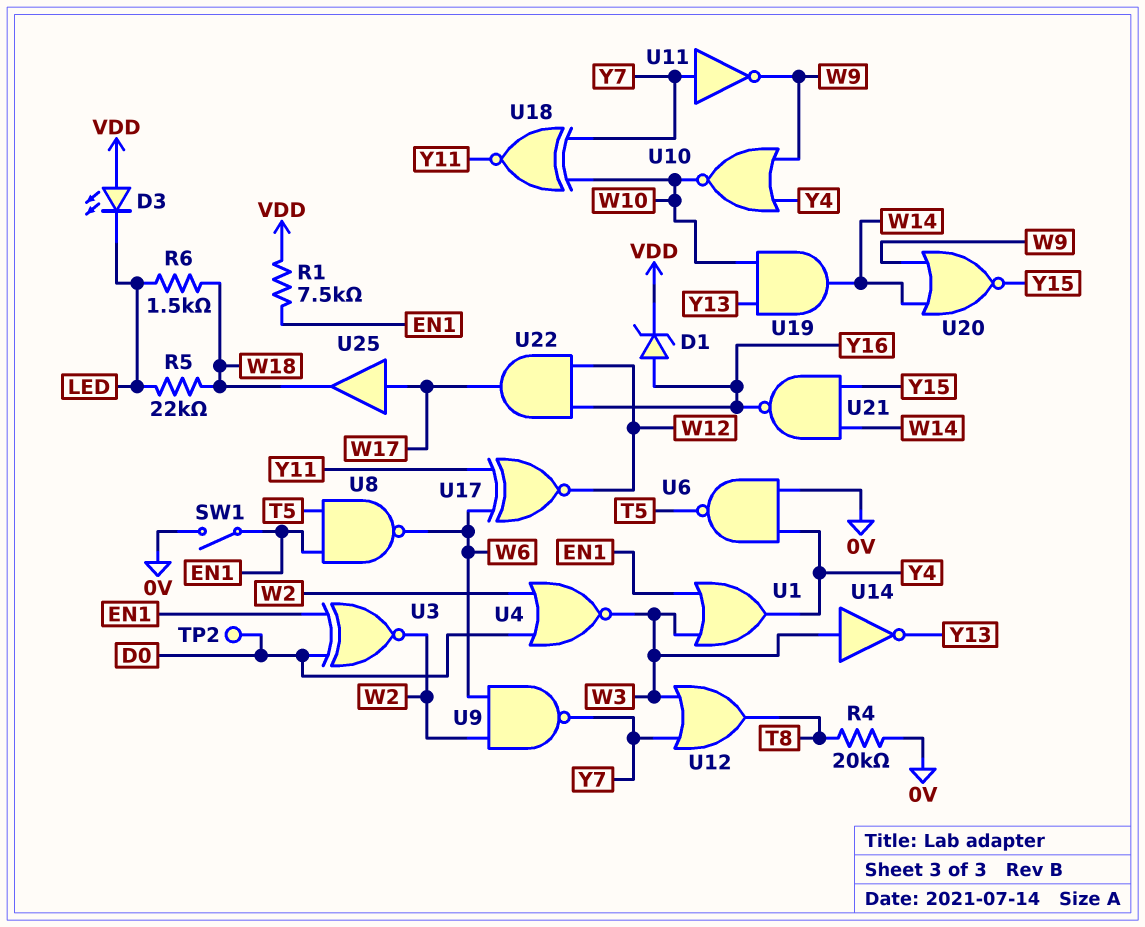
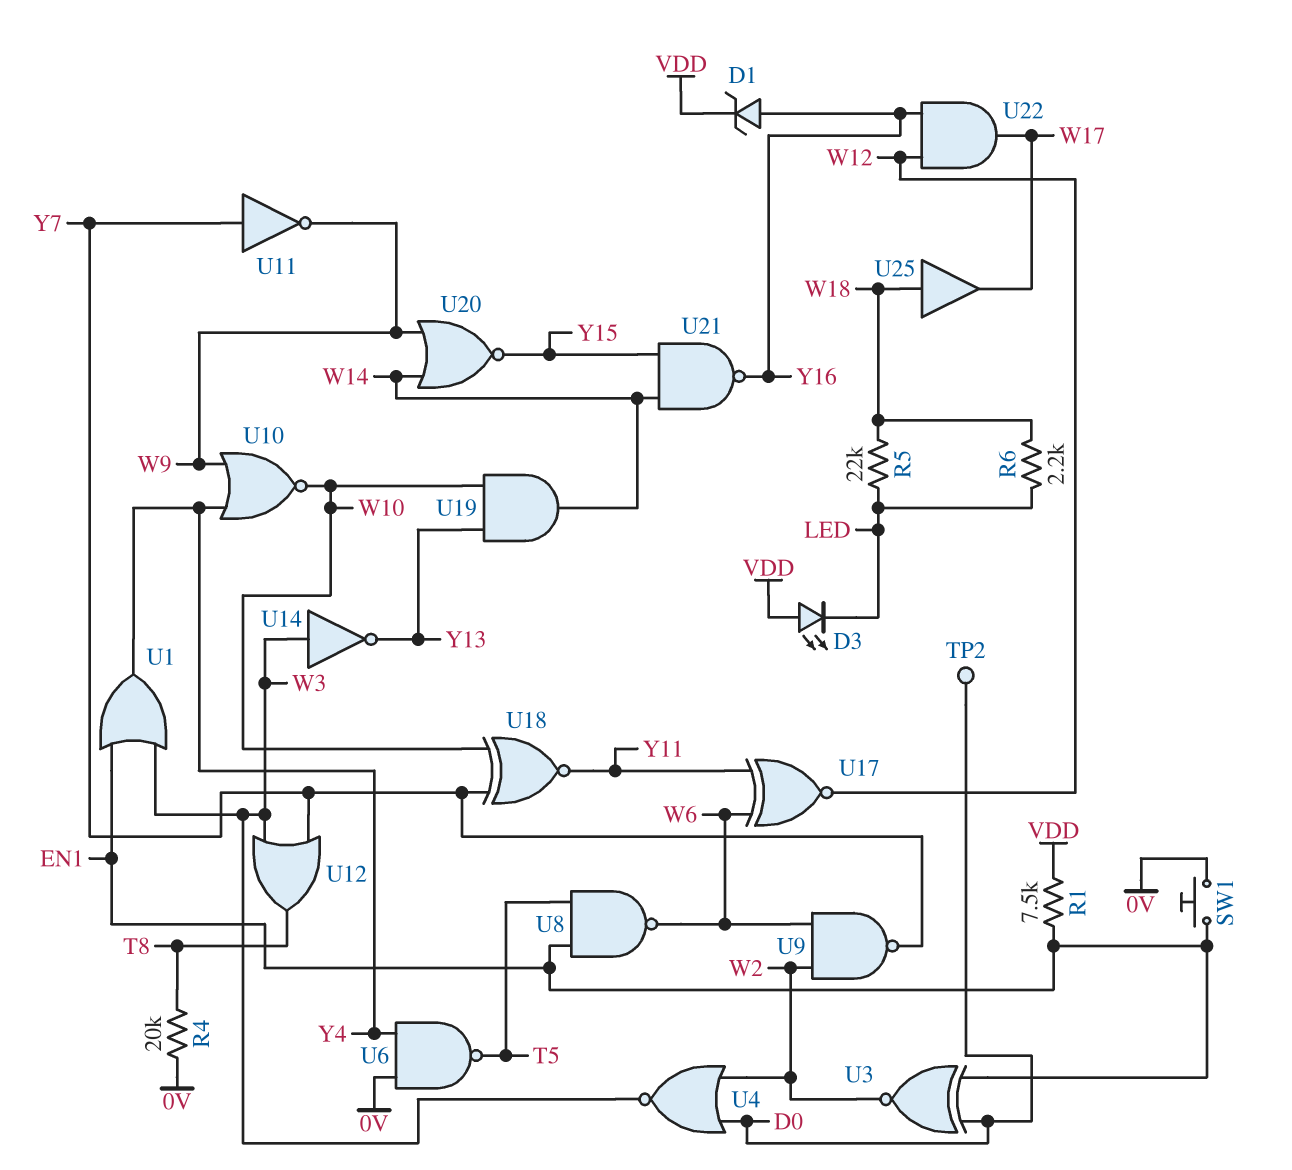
R6: 1.5k (LED, W18) -> 2.2k (LED, W18)
SW1: switch (0V, EN1) -> button (0V, EN1)
U25: buffer (in W17, out W18) -> buffer (in W18, out W17)

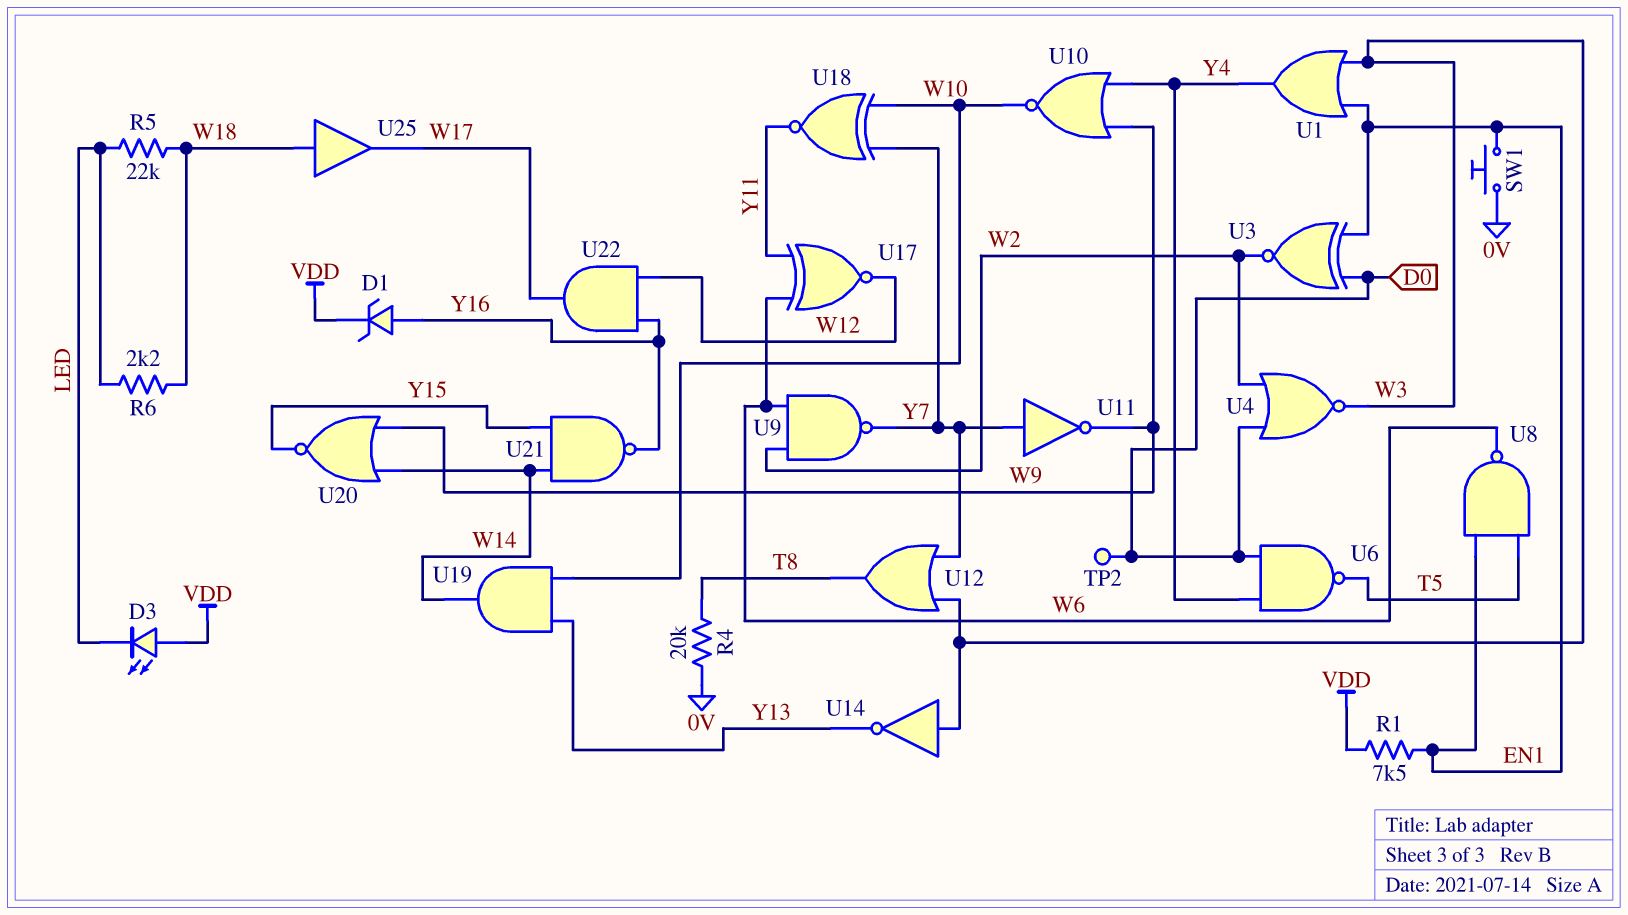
U6: NAND (in 0V, in Y4, out T5) -> NAND (in D0, in Y4, out T5)

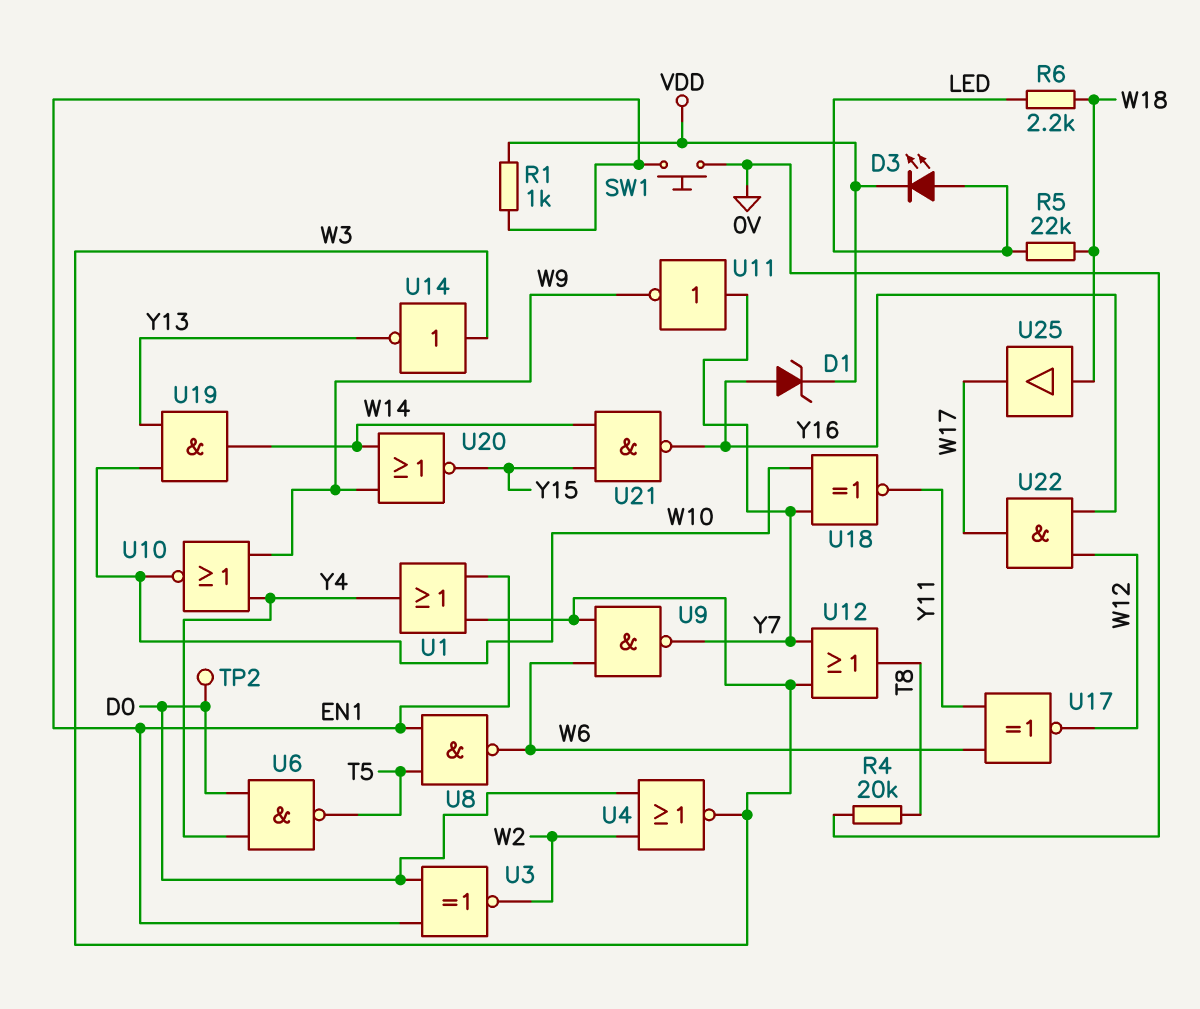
D3: LED (A VDD, K LED) -> LED (A LED, K VDD)
R1: 7.5k (EN1, VDD) -> 1k (EN1, VDD)
U9: NAND (in W2, in W6, out Y7) -> NAND (in W3, in W6, out Y7)

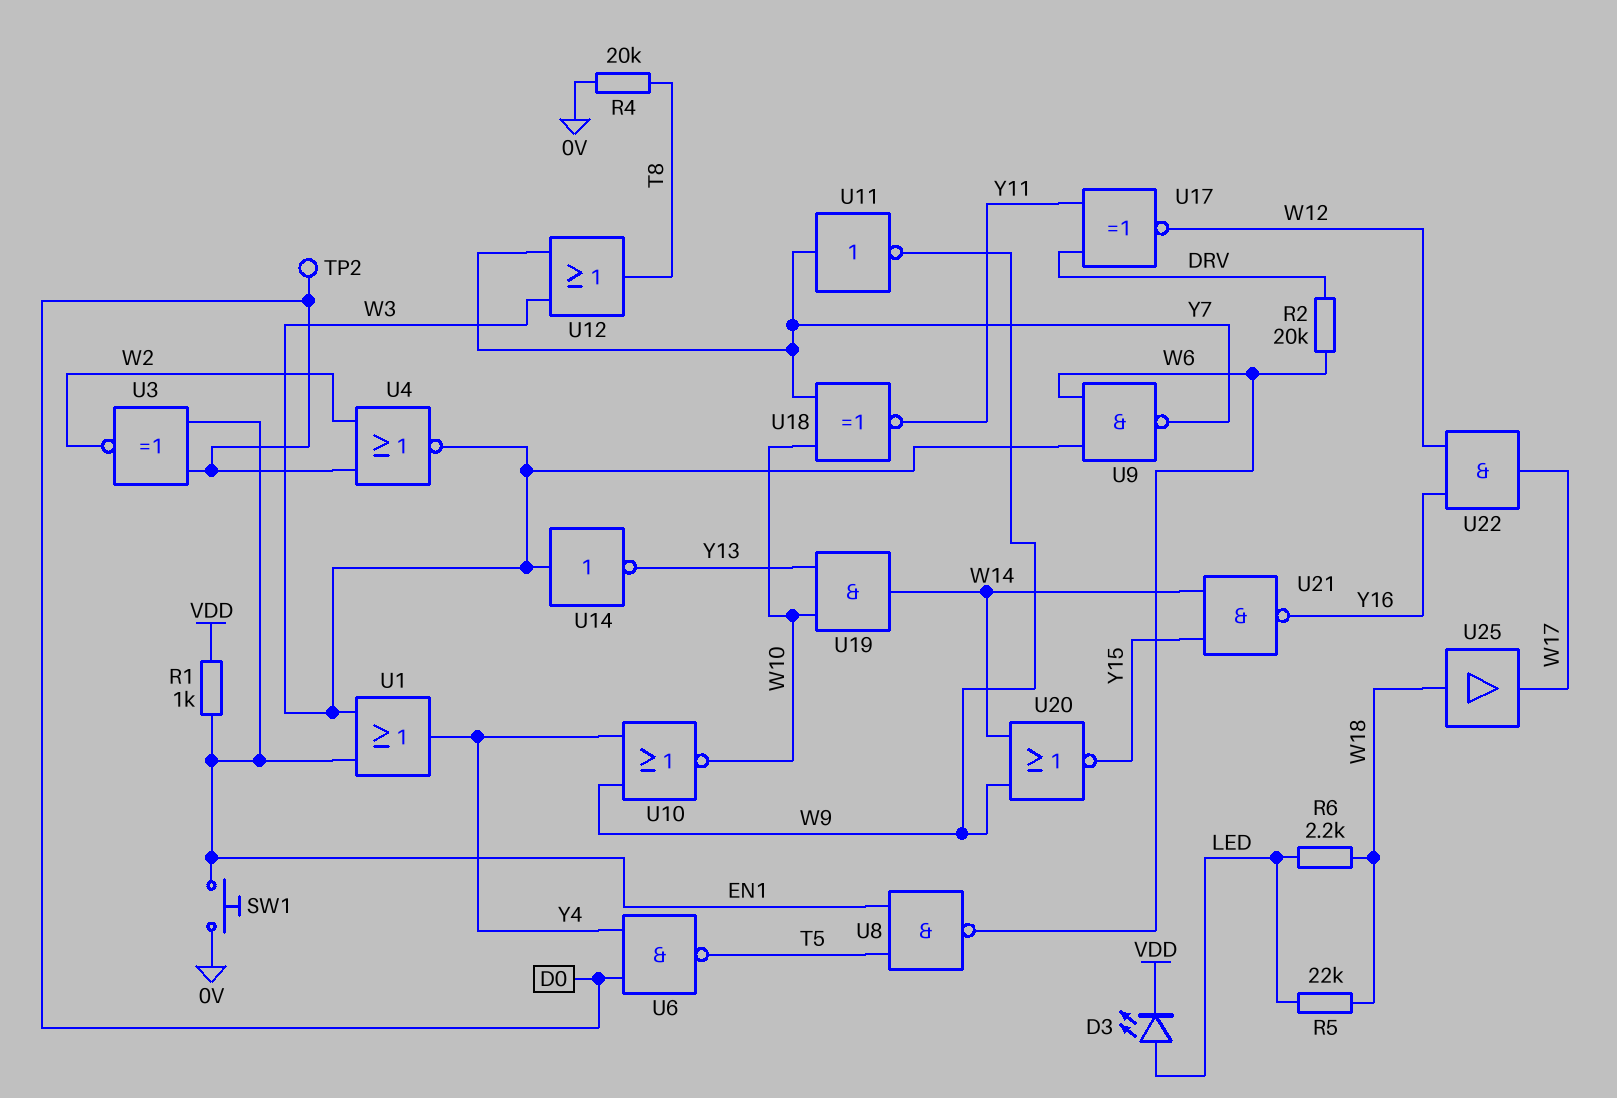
D1: zener (A Y16, K VDD) -> none
R2: none -> 20k (DRV, W6)
U17: XNOR (in W6, in Y11, out W12) -> XNOR (in DRV, in Y11, out W12)

